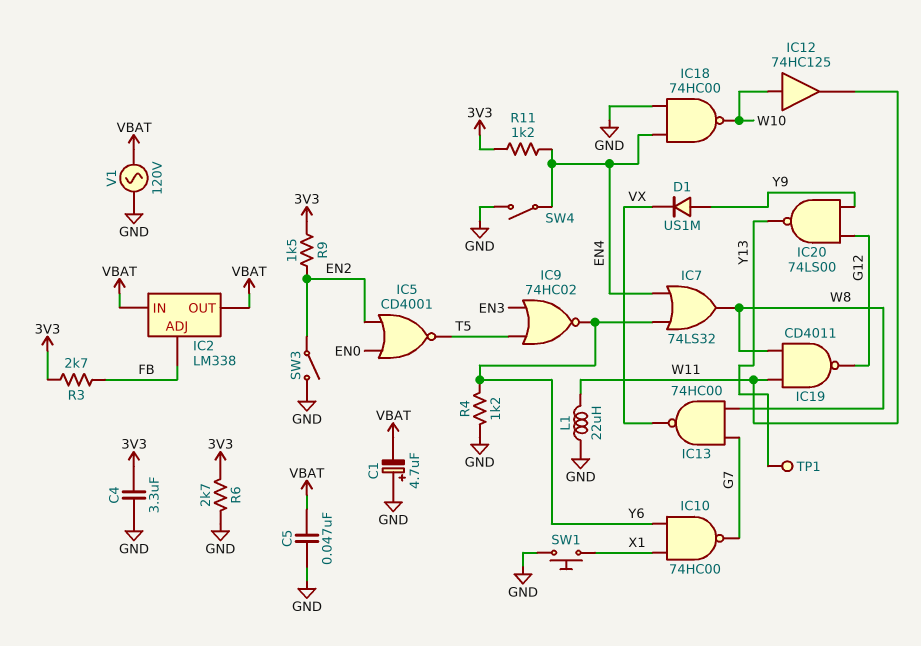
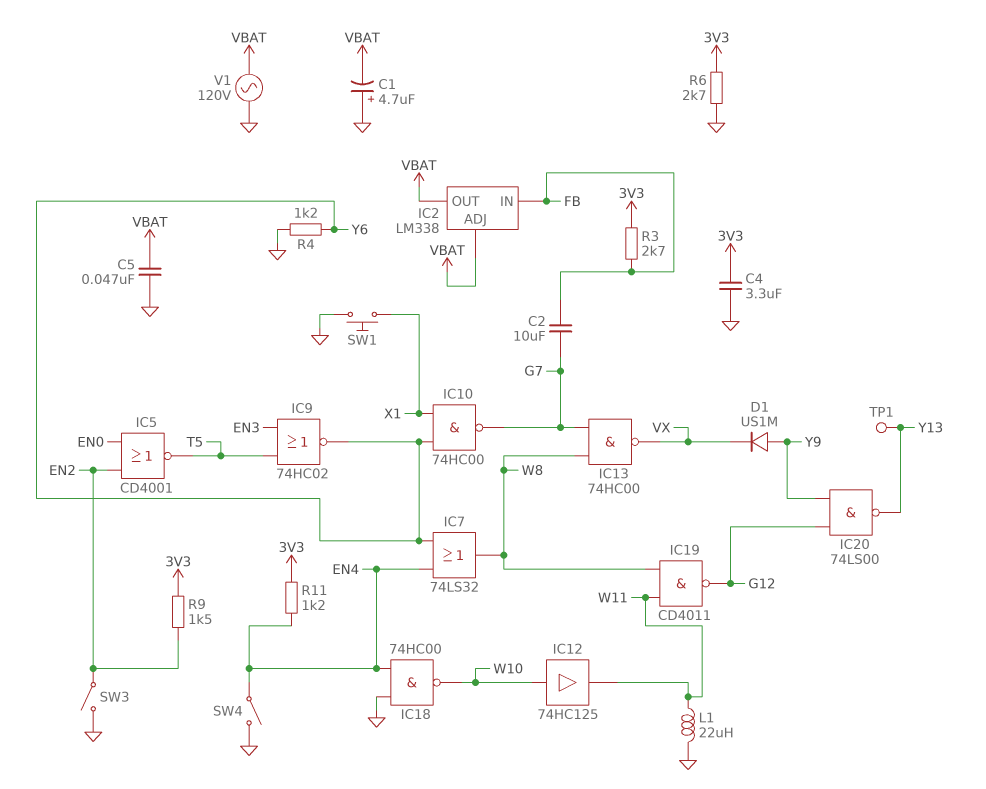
C2: none -> 10uF (FB, G7)
IC2 pin ADJ: FB -> VBAT
IC2 pin IN: VBAT -> FB

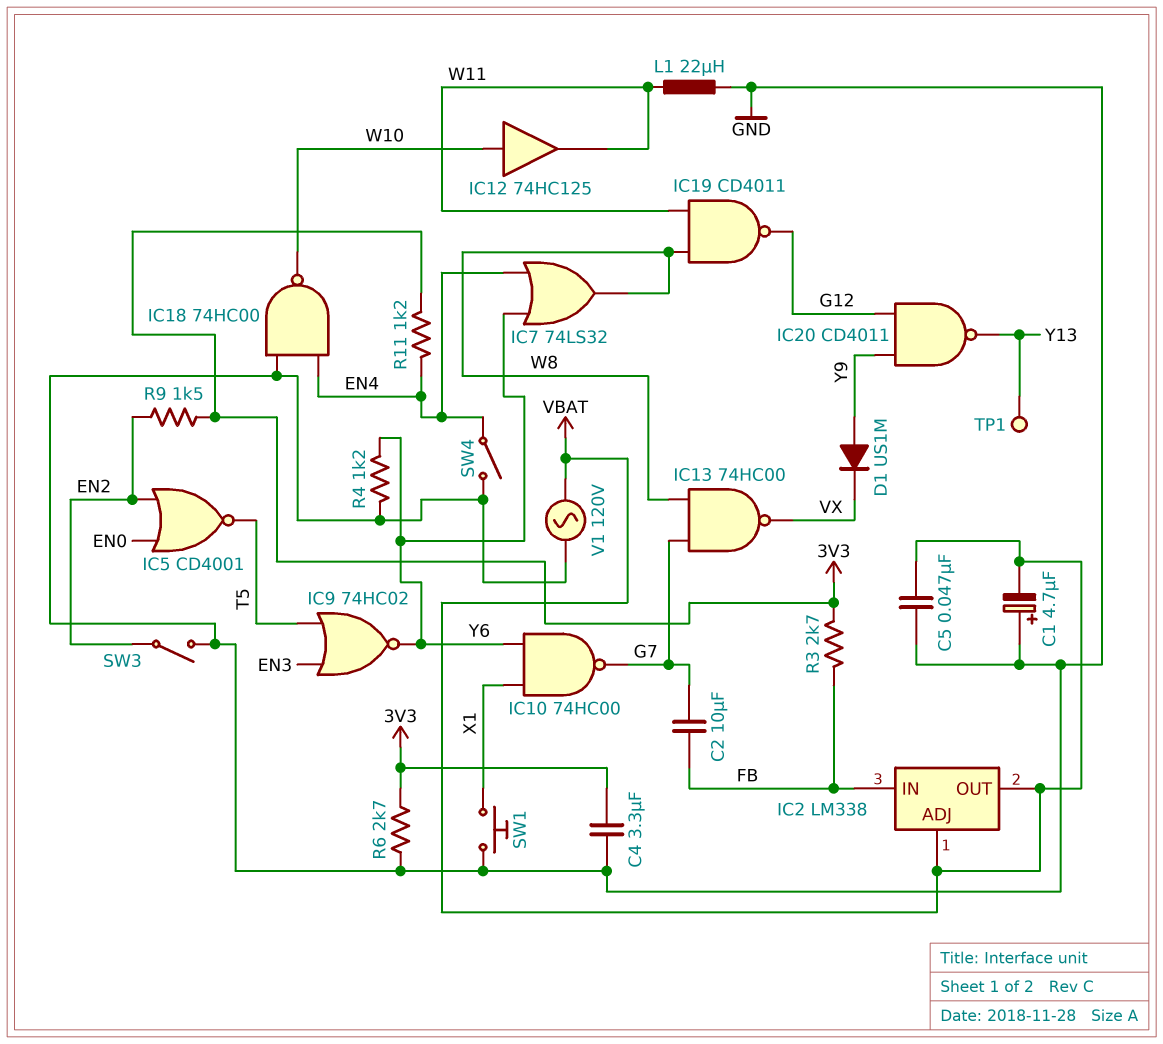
IC20: NAND 74LS00 (in G12, in Y9, out Y13) -> NAND CD4011 (in G12, in Y9, out Y13)

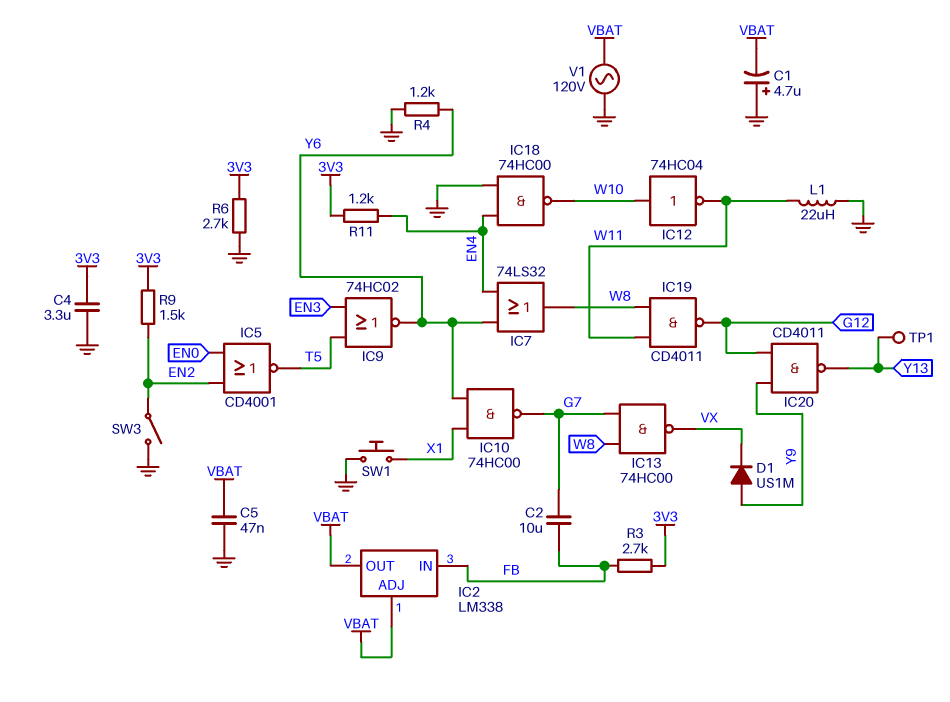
IC12: buffer 74HC125 (in W10, out W11) -> NOT 74HC04 (in W10, out W11)
SW4: switch (EN4, GND) -> none

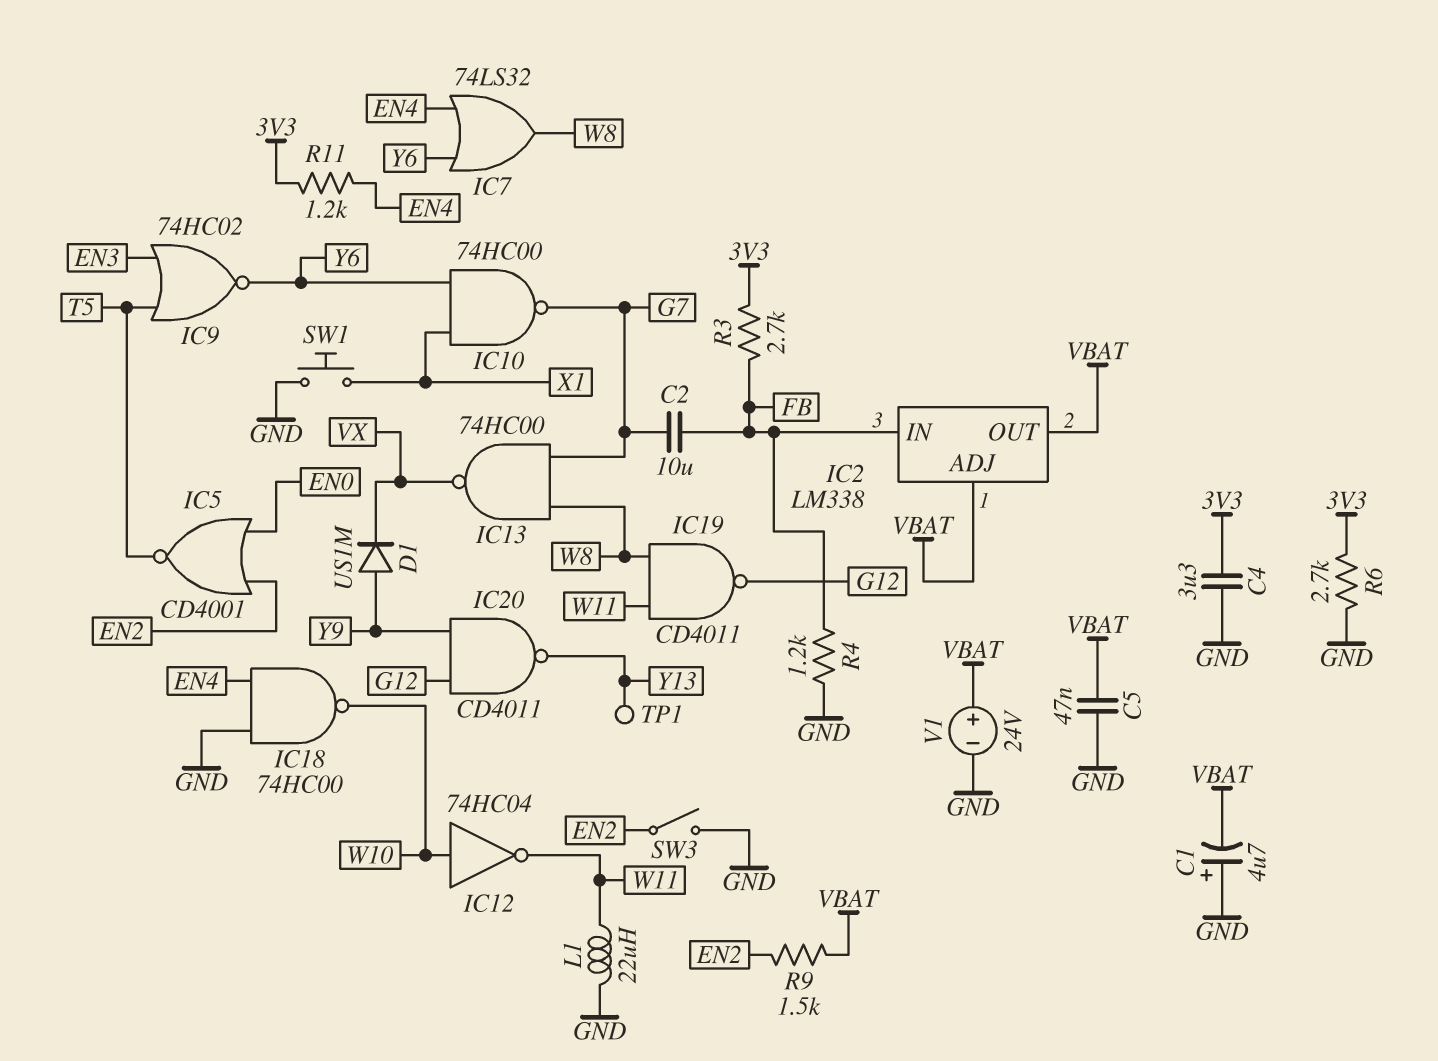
R4: 1.2k (GND, Y6) -> 1.2k (FB, GND)
R9: 1.5k (3V3, EN2) -> 1.5k (EN2, VBAT)
V1: AC 120V (GND, VBAT) -> 24V (plus VBAT, minus GND)

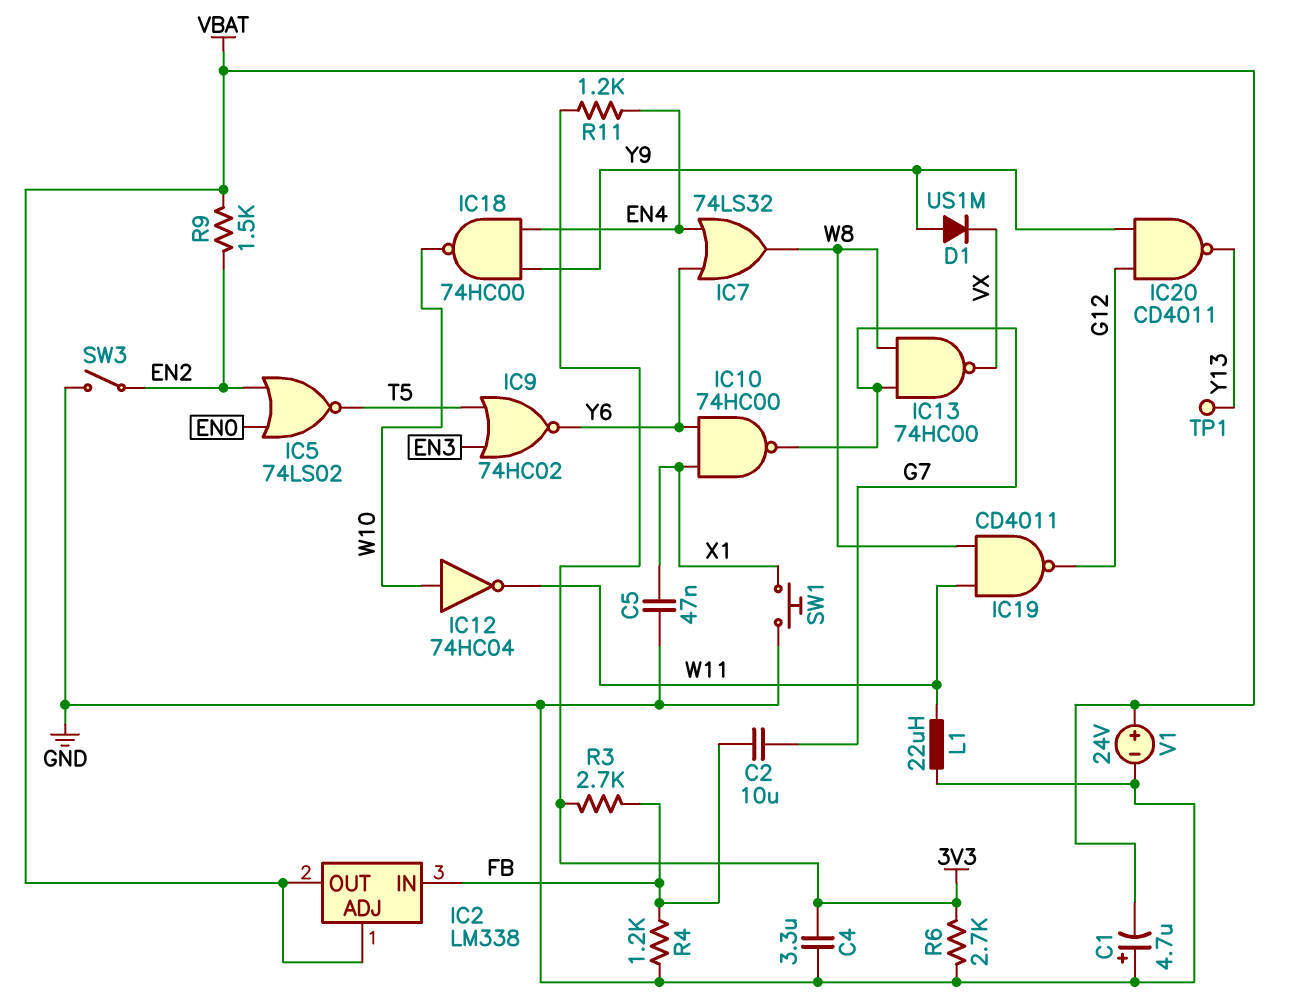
C5: 47nF (GND, VBAT) -> 47nF (GND, X1)
IC5: NOR CD4001 (in EN0, in EN2, out T5) -> NOR 74LS02 (in EN0, in EN2, out T5)
IC18: NAND 74HC00 (in EN4, in GND, out W10) -> NAND 74HC00 (in EN4, in Y9, out W10)

